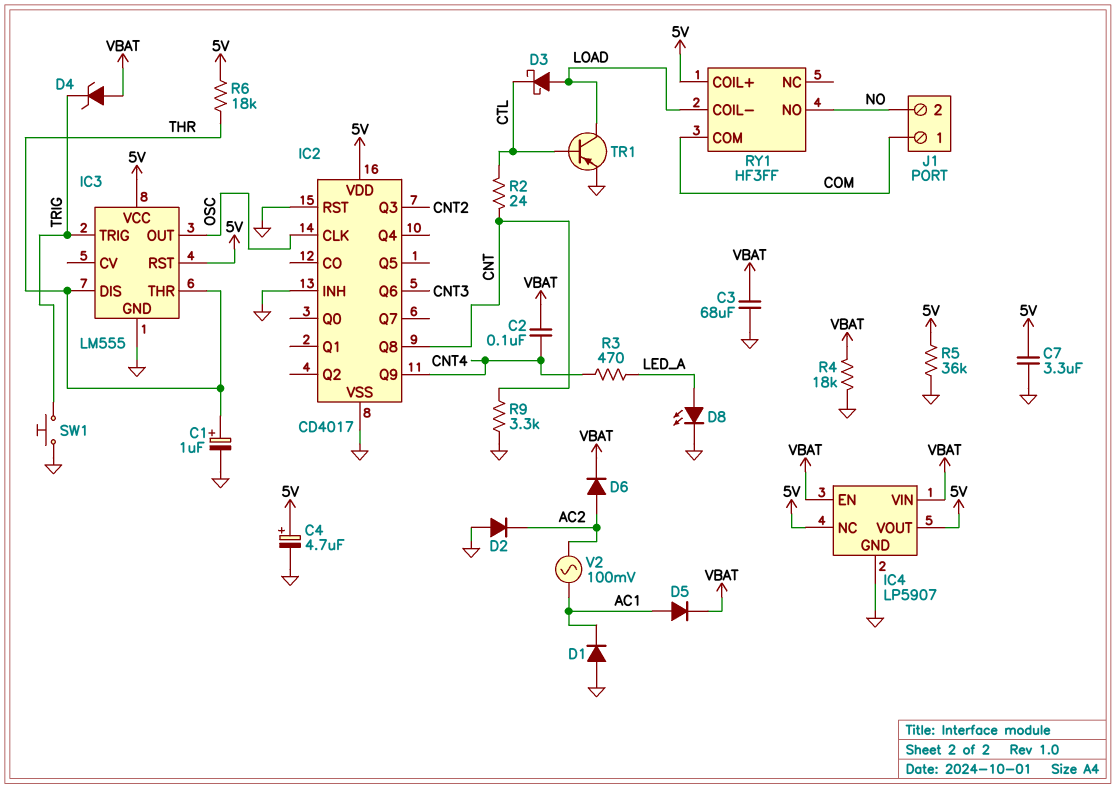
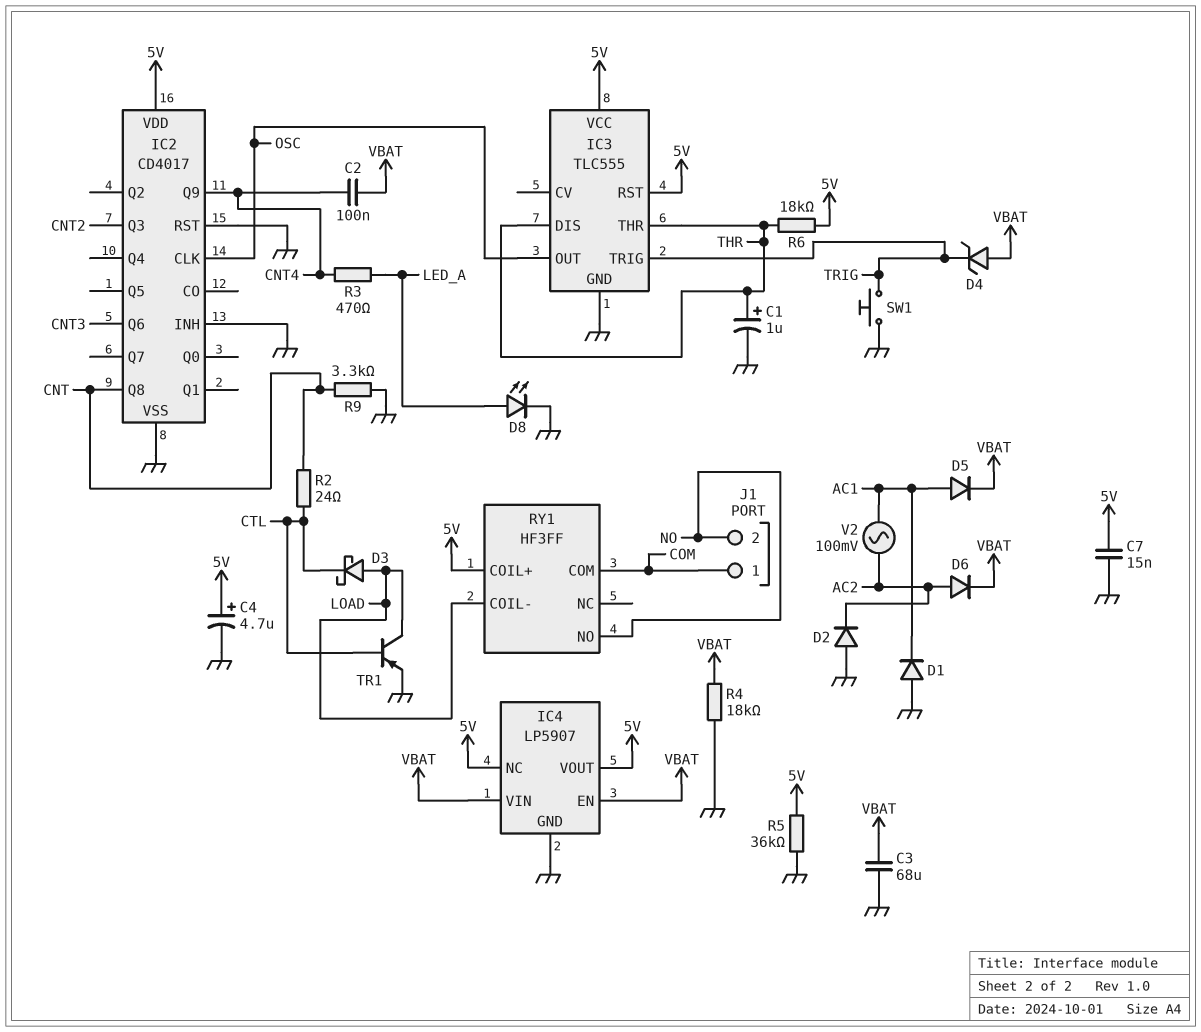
C7: 3.3uF (5V, GND) -> 15nF (5V, GND)
IC3: LM555 -> TLC555

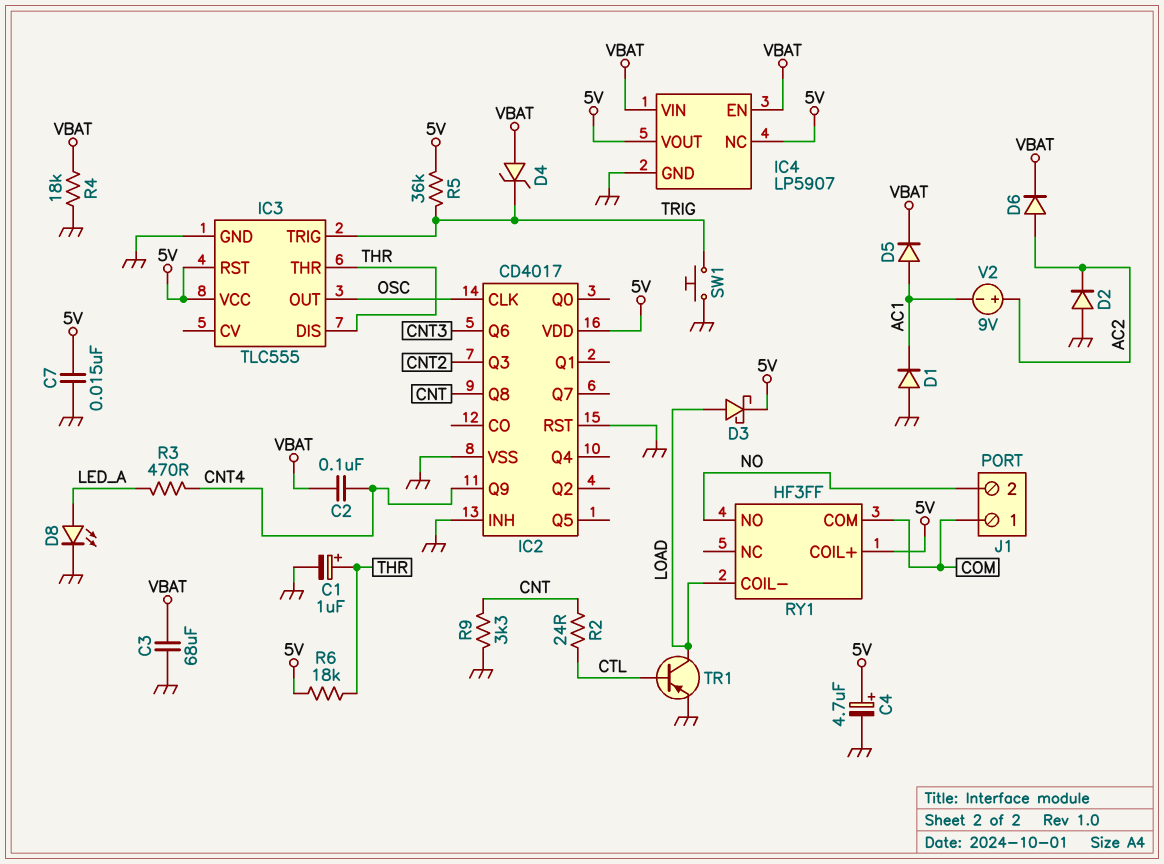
D3: schottky (A LOAD, K CTL) -> schottky (A LOAD, K 5V)
R5: 36k (5V, GND) -> 36k (5V, TRIG)
V2: AC 100mV (AC1, AC2) -> 9V (plus AC2, minus AC1)

